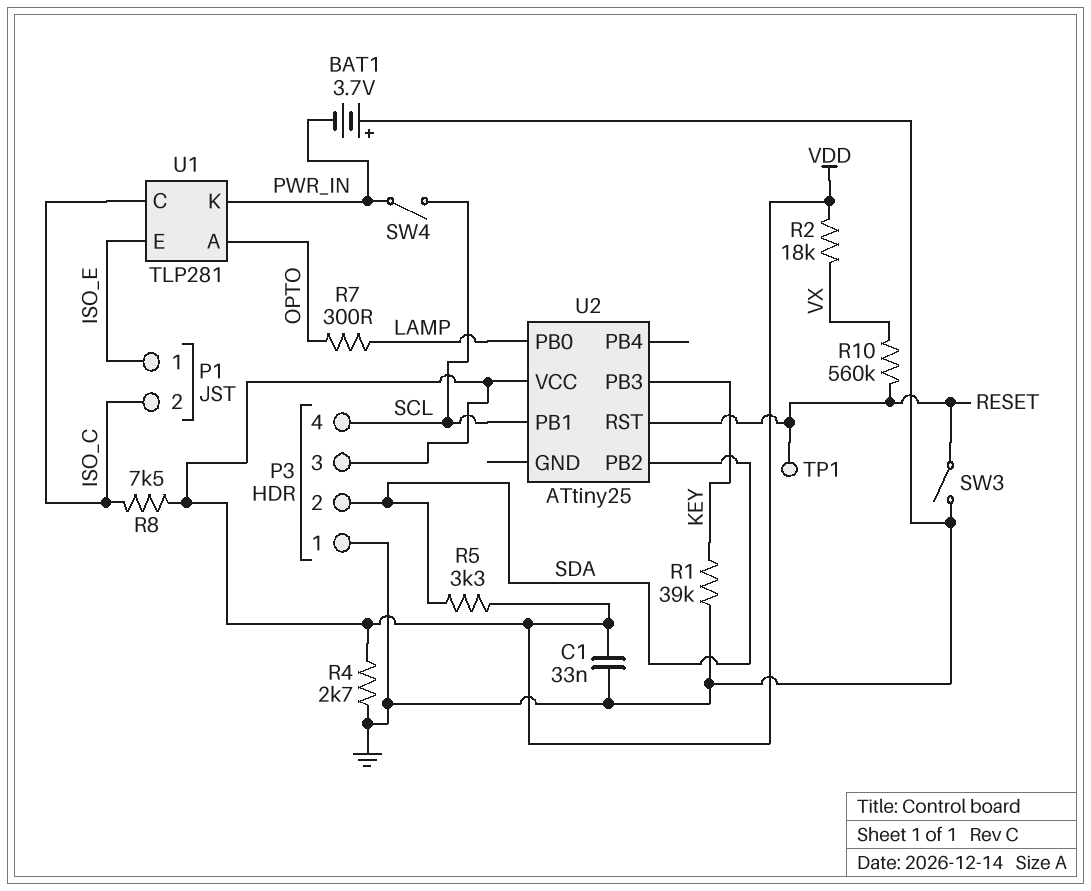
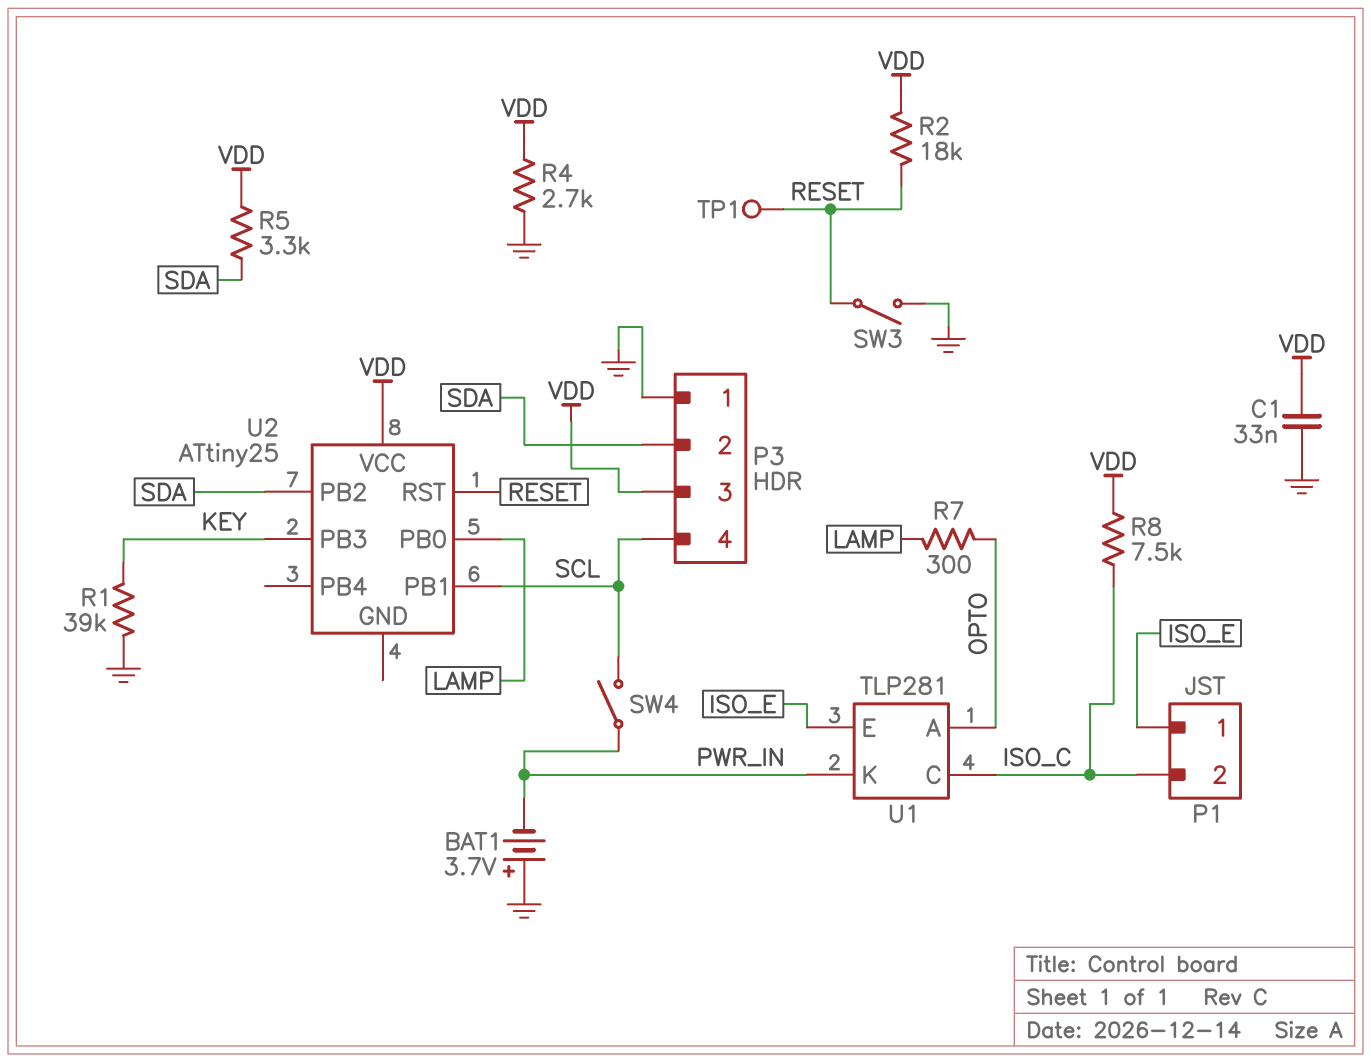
R2: 18k (VDD, VX) -> 18k (RESET, VDD)
R10: 560k (RESET, VX) -> none

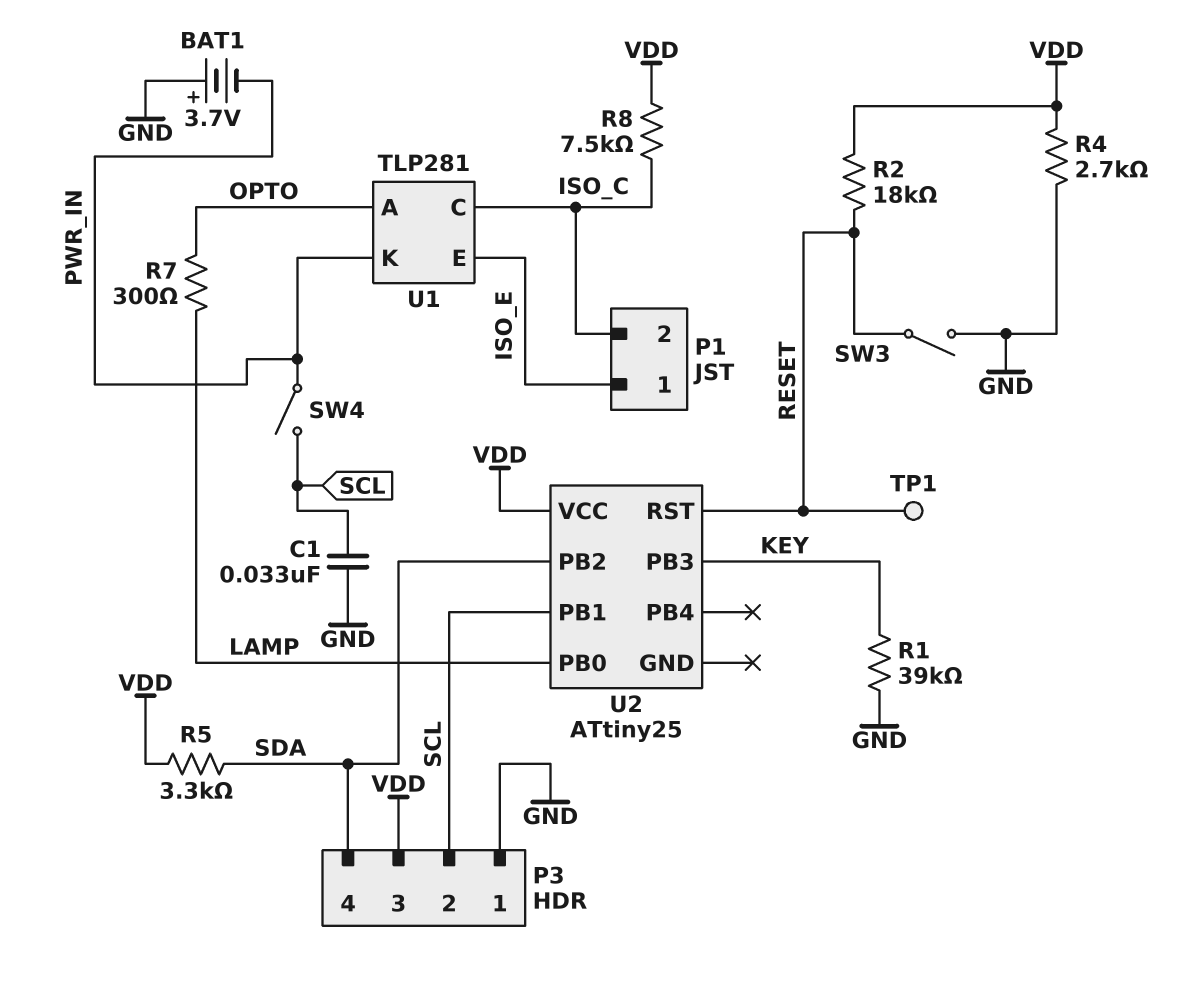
C1: 33nF (GND, VDD) -> 33nF (GND, SCL)
P3 pin 2: SDA -> SCL
P3 pin 4: SCL -> SDA

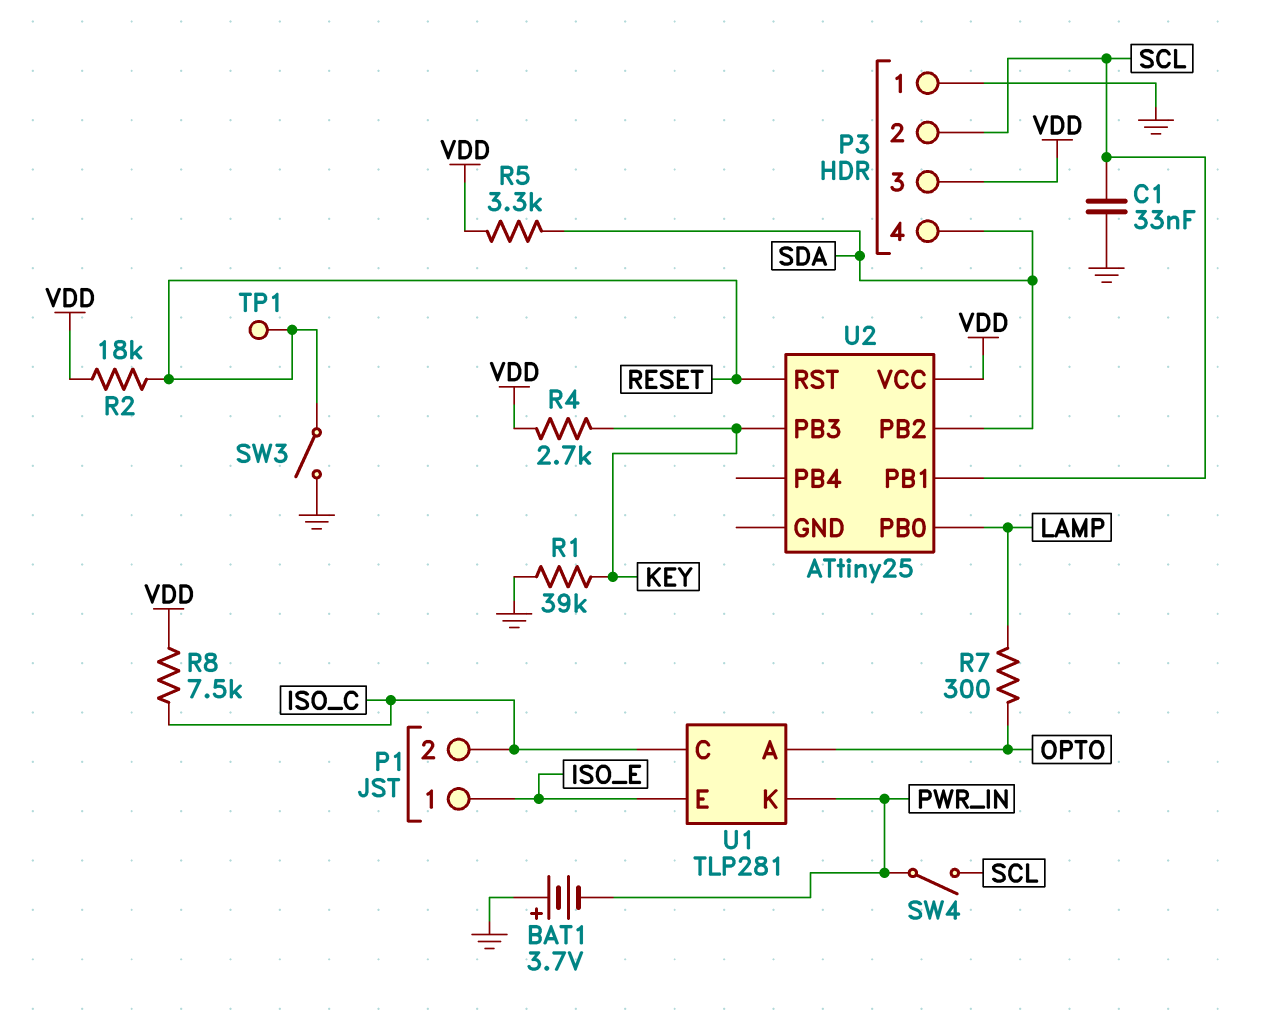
R4: 2.7k (GND, VDD) -> 2.7k (KEY, VDD)

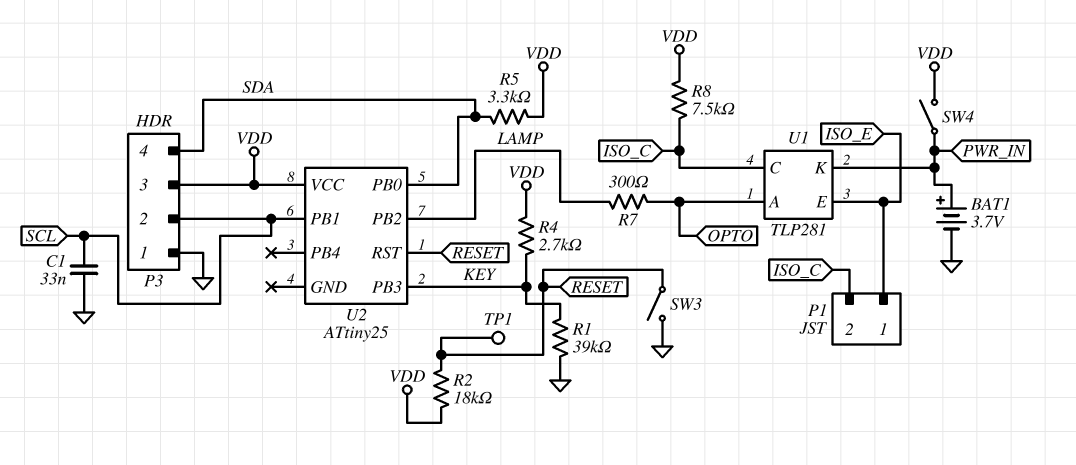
BAT1: 3.7V (plus GND, minus PWR_IN) -> 3.7V (plus PWR_IN, minus GND)
SW4: switch (PWR_IN, SCL) -> switch (PWR_IN, VDD)
U2 pin PB0: LAMP -> SDA
U2 pin PB2: SDA -> LAMP

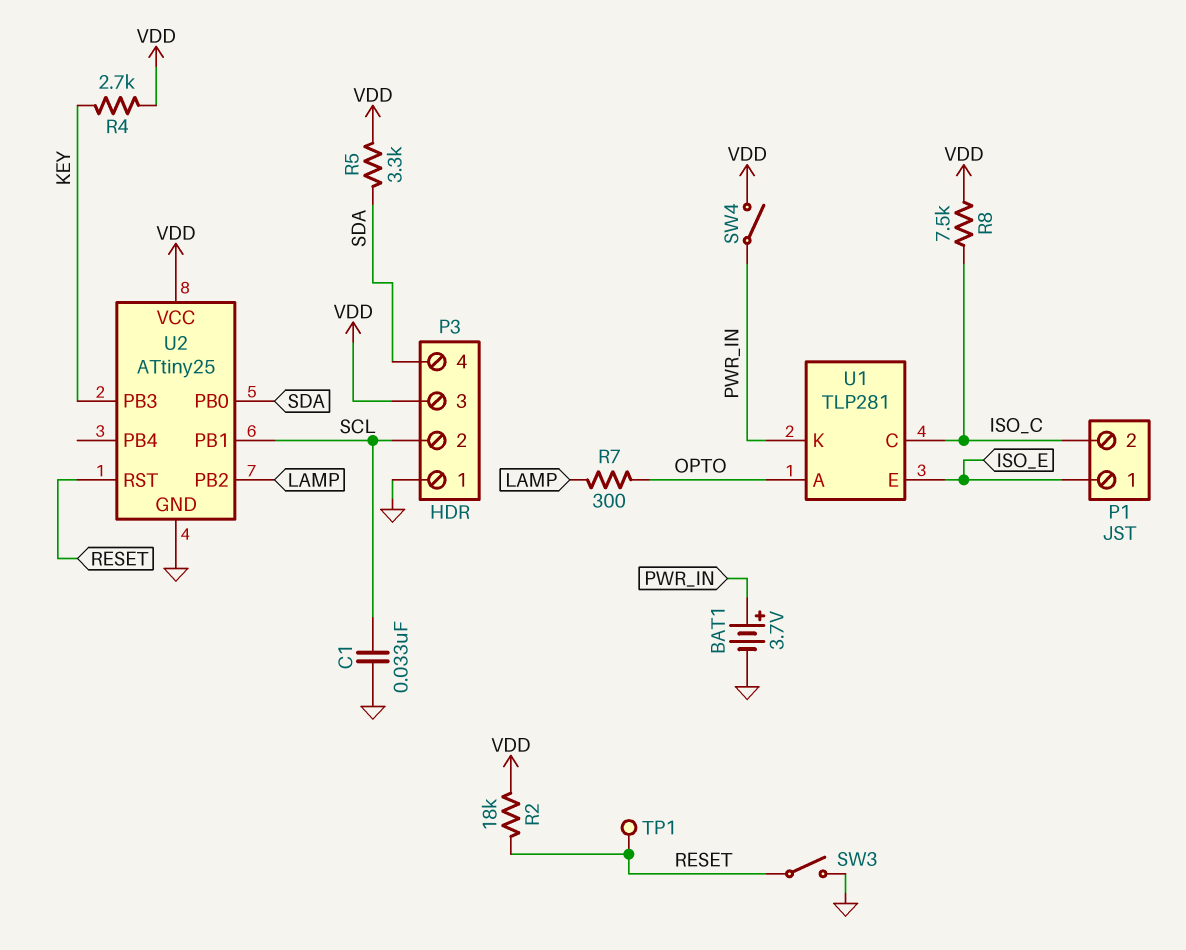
R1: 39k (GND, KEY) -> none
U2 pin GND: none -> GND

